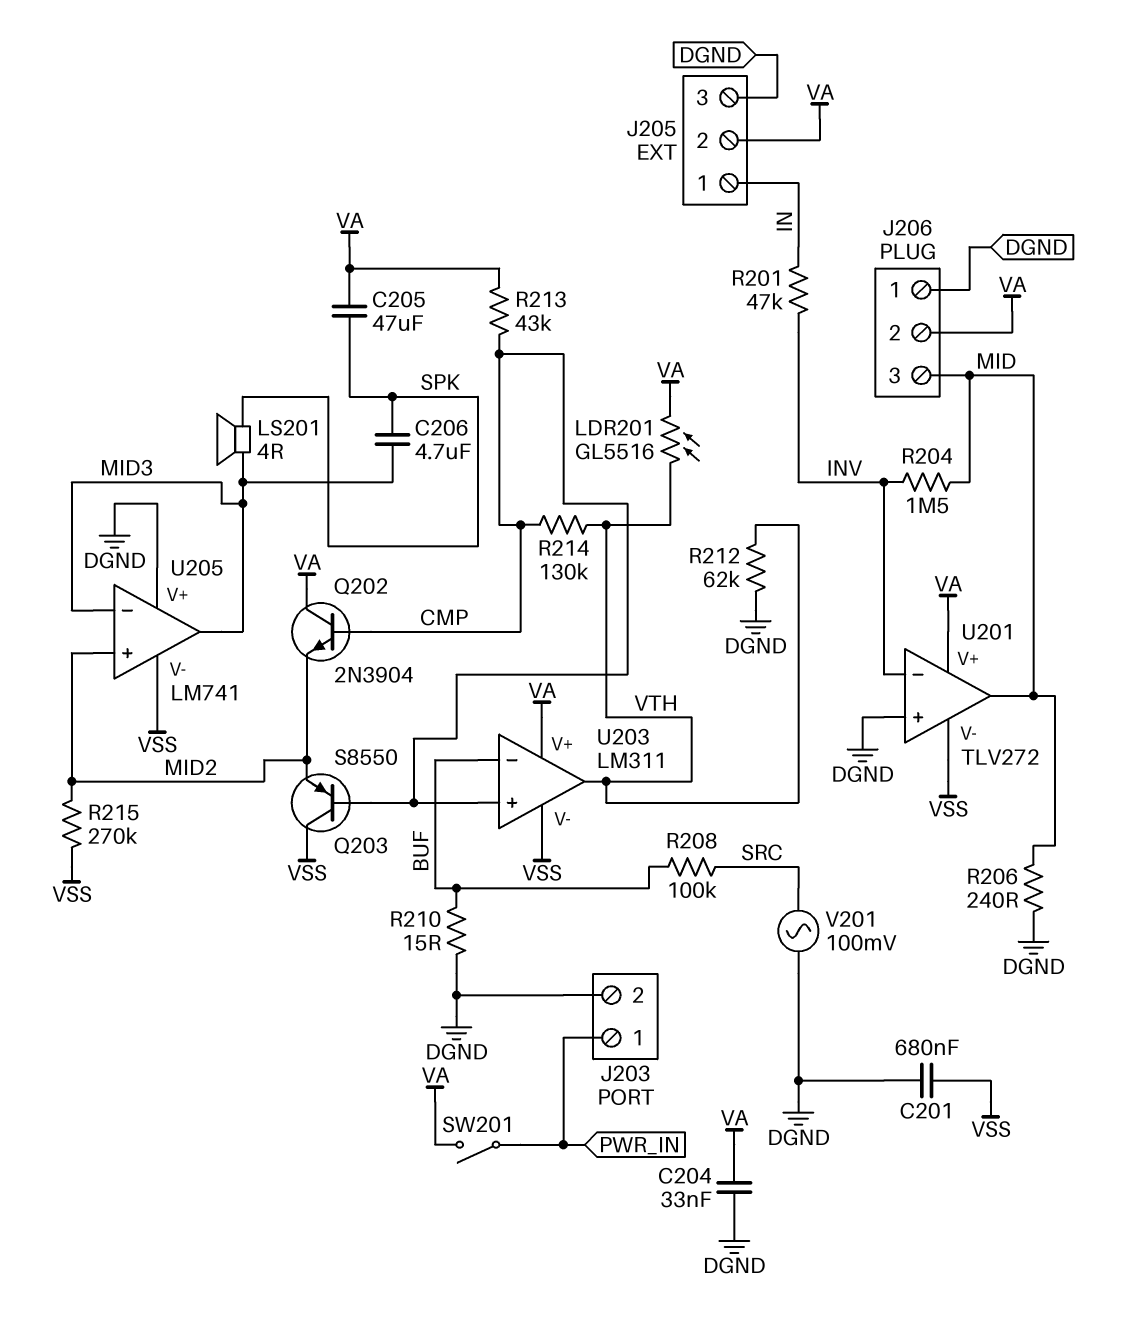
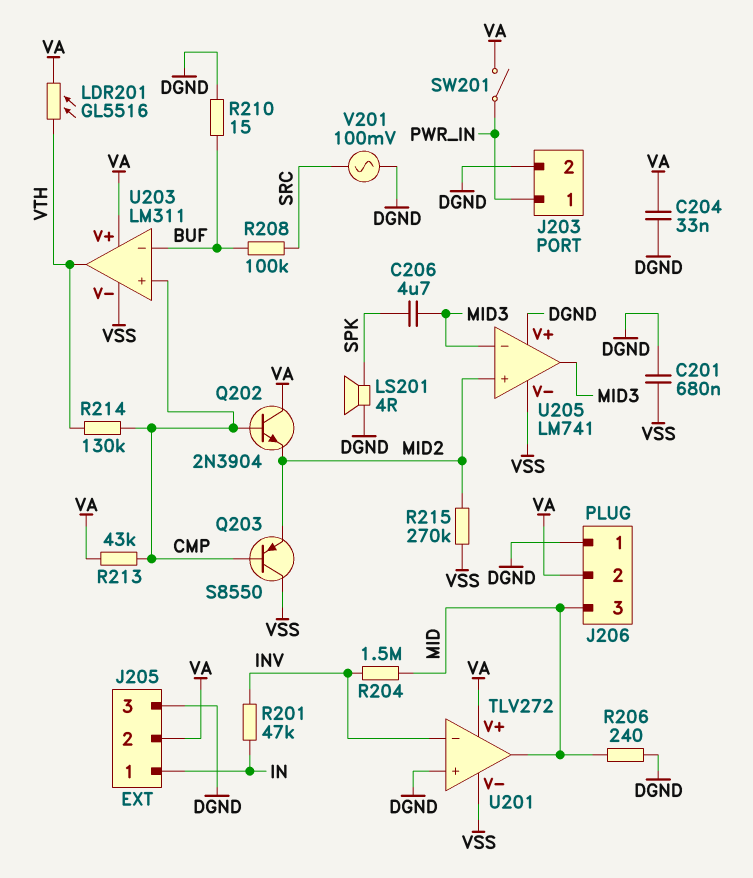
C205: 47uF (SPK, VA) -> none
LS201: speaker 4R (MID3, SPK) -> speaker 4R (DGND, SPK)
R212: 62k (DGND, VTH) -> none

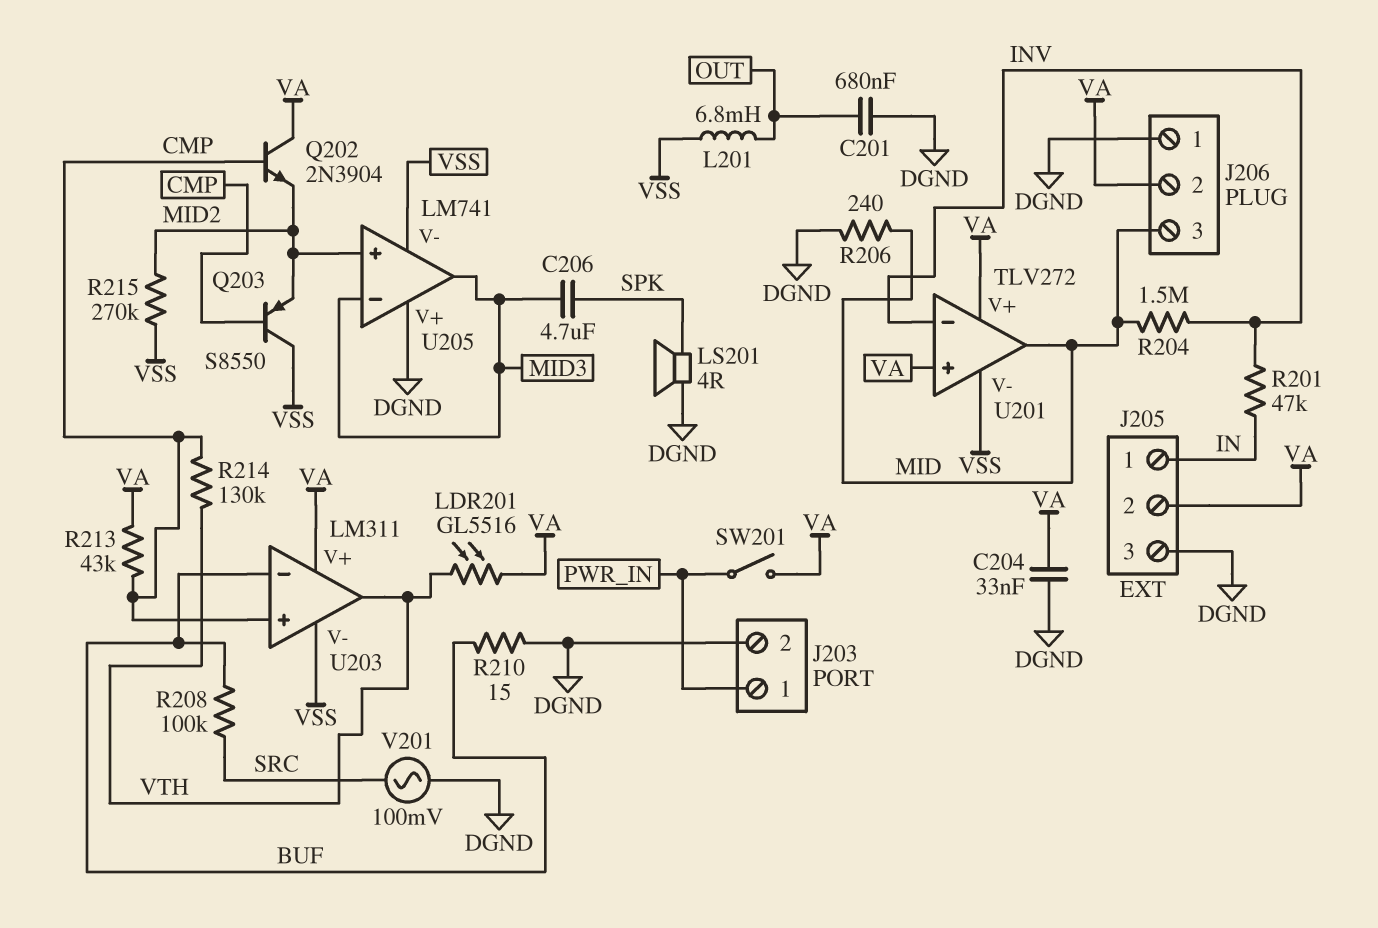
C201: 680nF (DGND, VSS) -> 680nF (DGND, OUT)
L201: none -> 6.8mH (OUT, VSS)
U201 pin in+: DGND -> VA

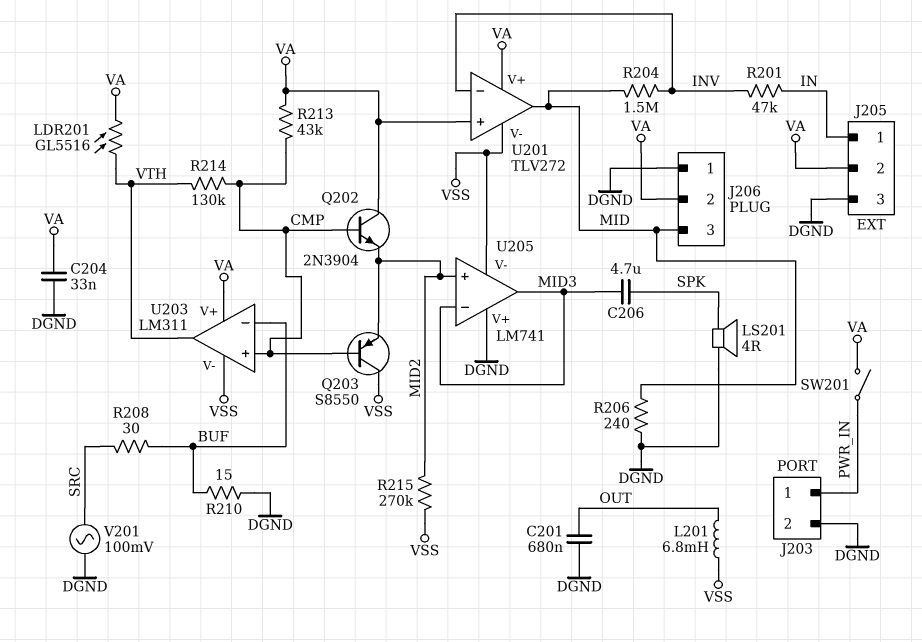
R208: 100k (BUF, SRC) -> 30 (BUF, SRC)

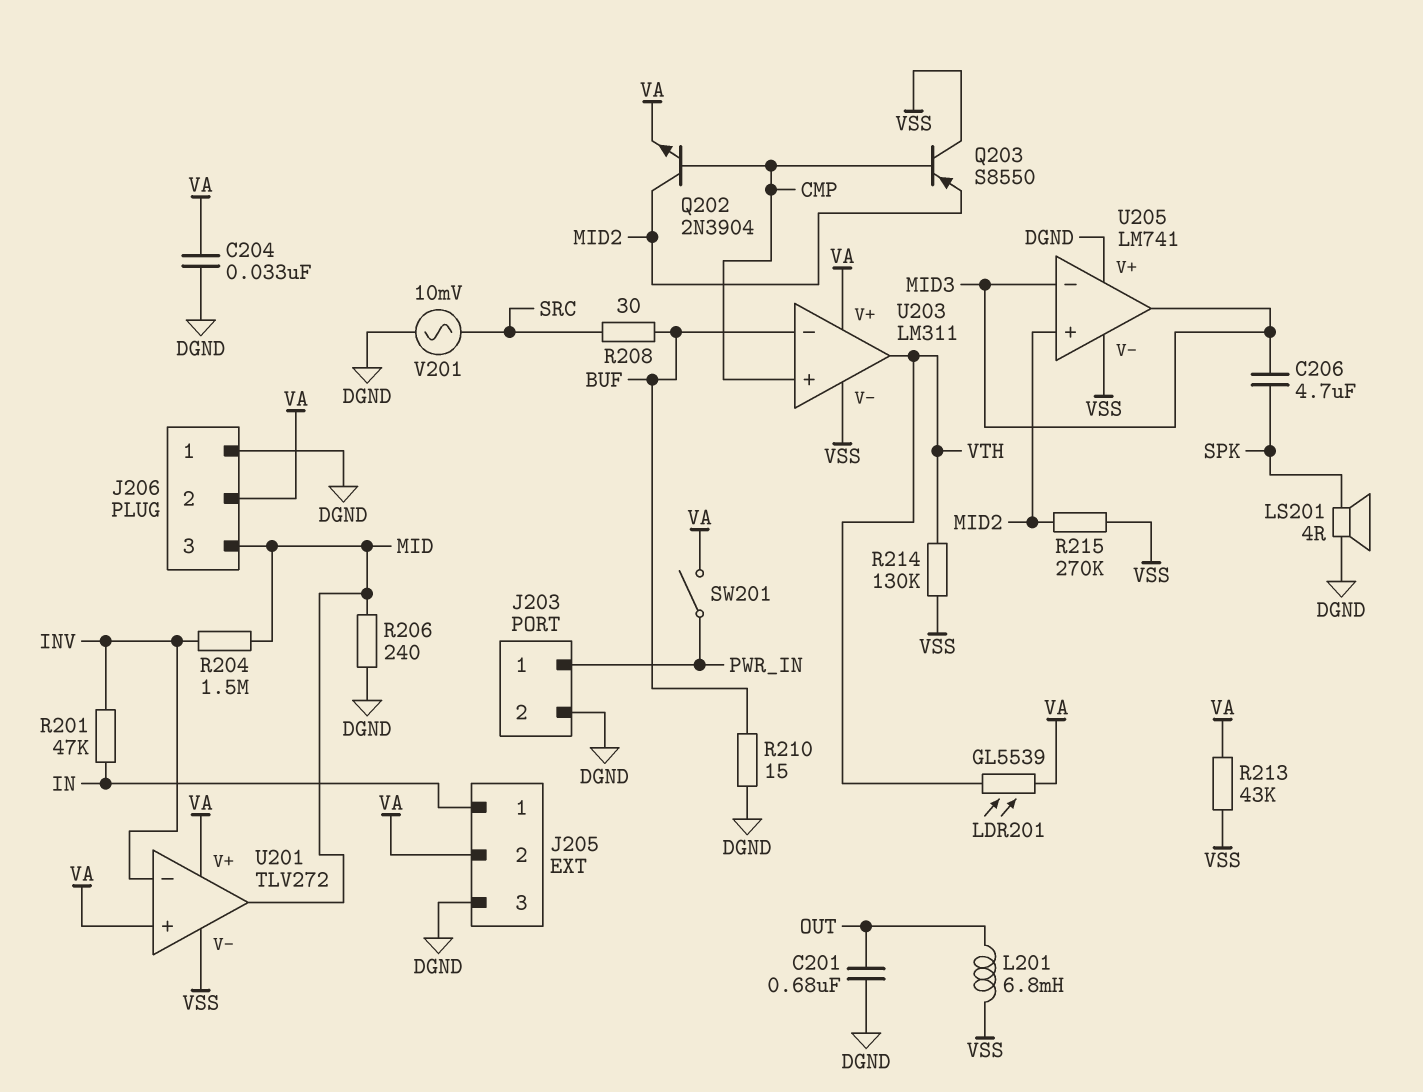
LDR201: GL5516 (VA, VTH) -> GL5539 (VA, VTH)
Q202: NPN 2N3904 (B CMP, C VA, E MID2) -> NPN 2N3904 (B CMP, C MID2, E VA)
R213: 43k (CMP, VA) -> 43k (VA, VSS)
R214: 130k (CMP, VTH) -> 130k (VSS, VTH)
V201: AC 100mV (DGND, SRC) -> AC 10mV (DGND, SRC)

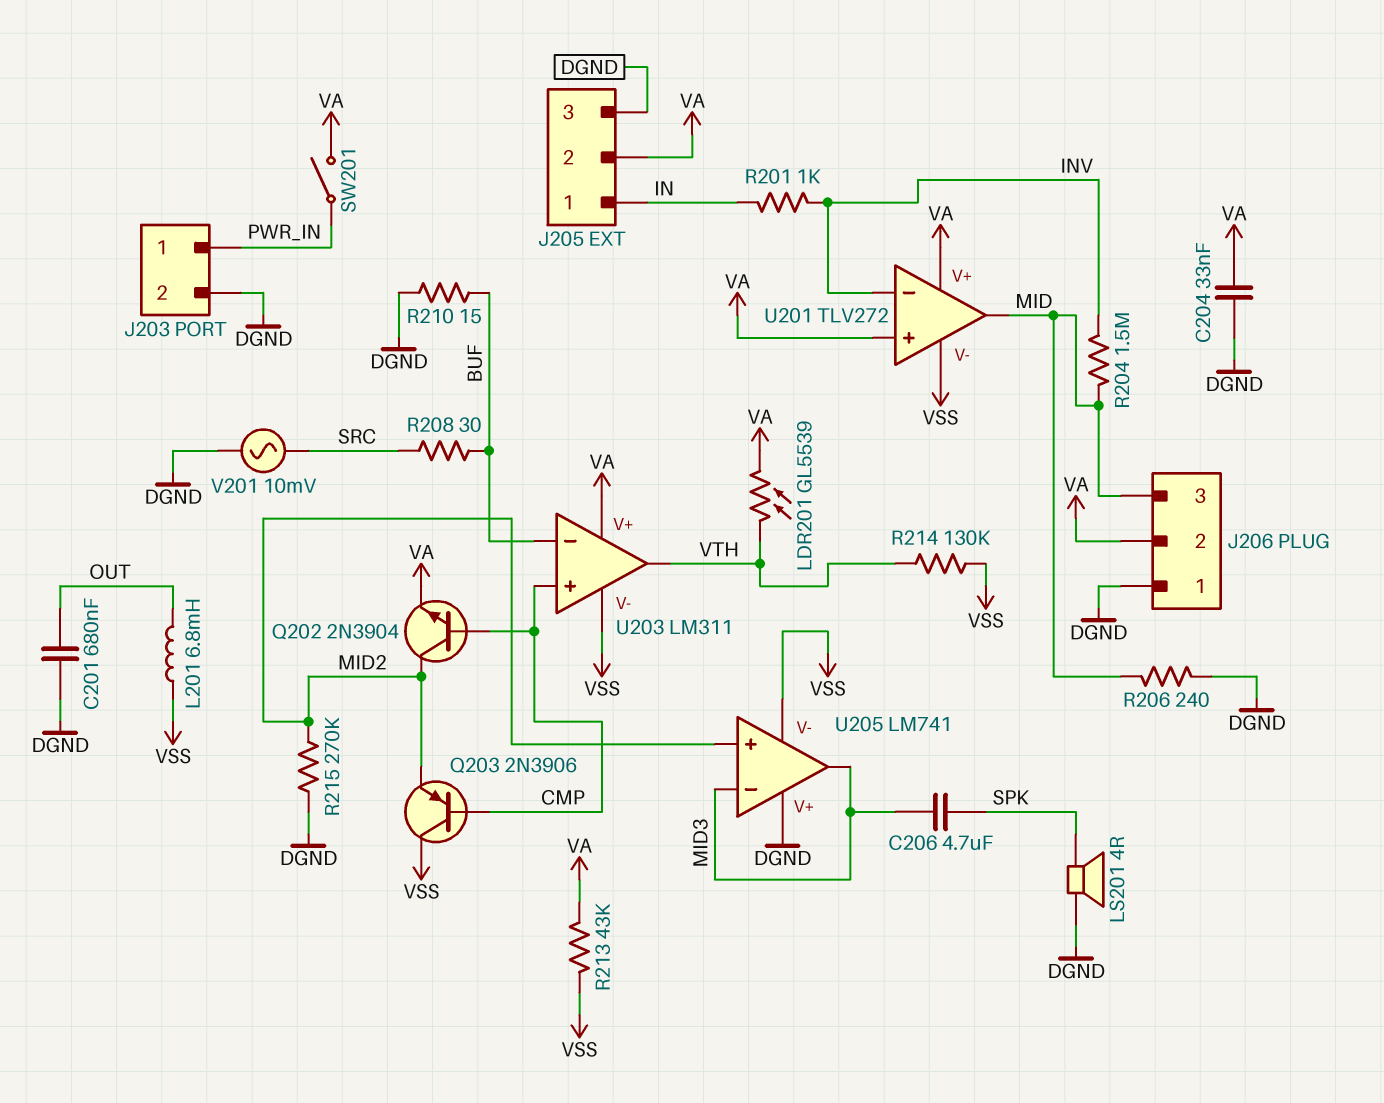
Q203: PNP S8550 (B CMP, C VSS, E MID2) -> PNP 2N3906 (B CMP, C VSS, E MID2)
R201: 47k (IN, INV) -> 1k (IN, INV)
R215: 270k (MID2, VSS) -> 270k (DGND, MID2)

